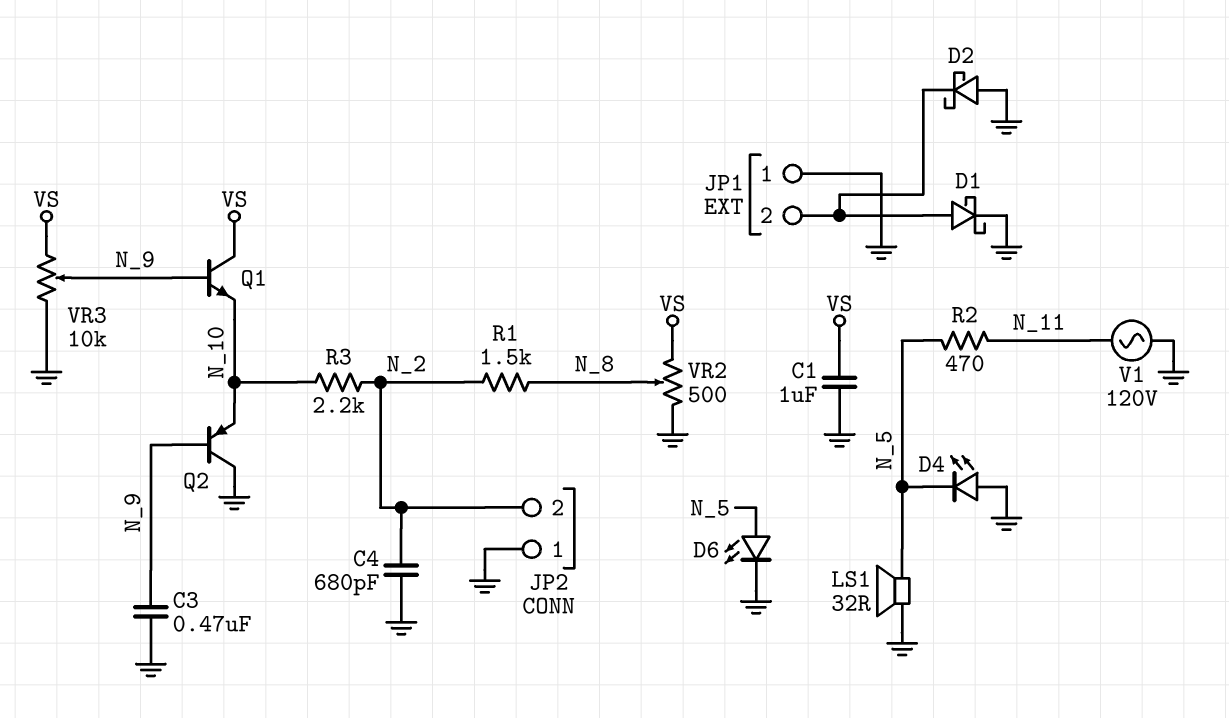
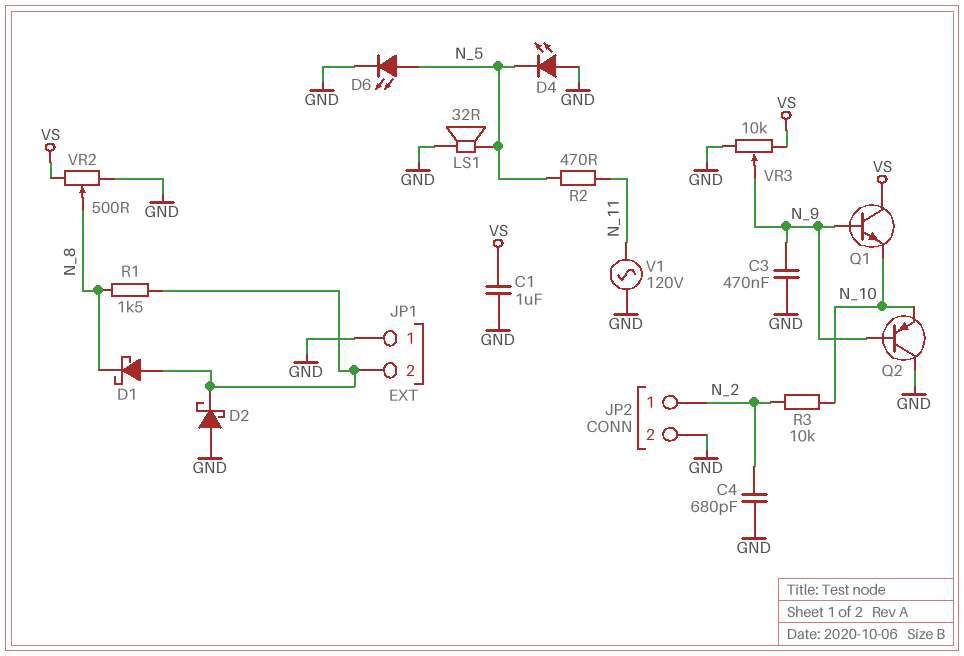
D1: schottky (A JP1/2, K GND) -> schottky (A JP1/2, K N_8)
JP2 pin 1: GND -> N_2
JP2 pin 2: N_2 -> GND
R1: 1.5k (N_2, N_8) -> 1.5k (JP1/2, N_8)
R3: 2.2k (N_2, N_10) -> 10k (N_2, N_10)

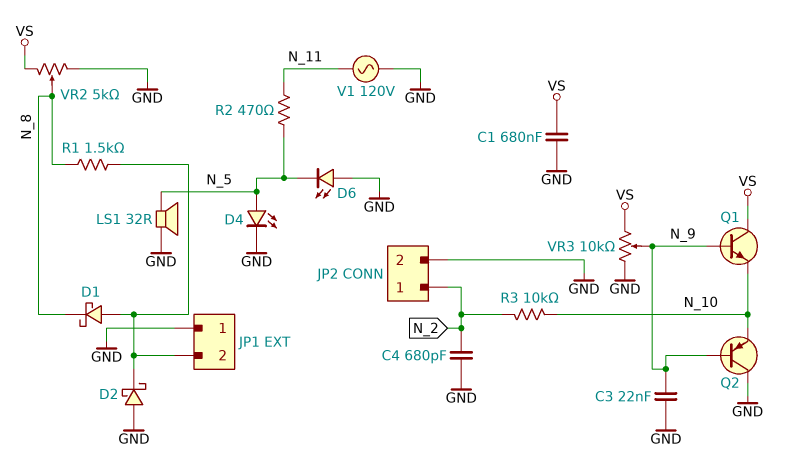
C1: 1uF (GND, VS) -> 680nF (GND, VS)
C3: 470nF (GND, N_9) -> 22nF (GND, N_9)
D4: LED (A GND, K N_5) -> LED (A N_5, K GND)
D6: LED (A N_5, K GND) -> LED (A GND, K N_5)
VR2: 500 (GND, VS, wiper N_8) -> 5k (GND, VS, wiper N_8)

